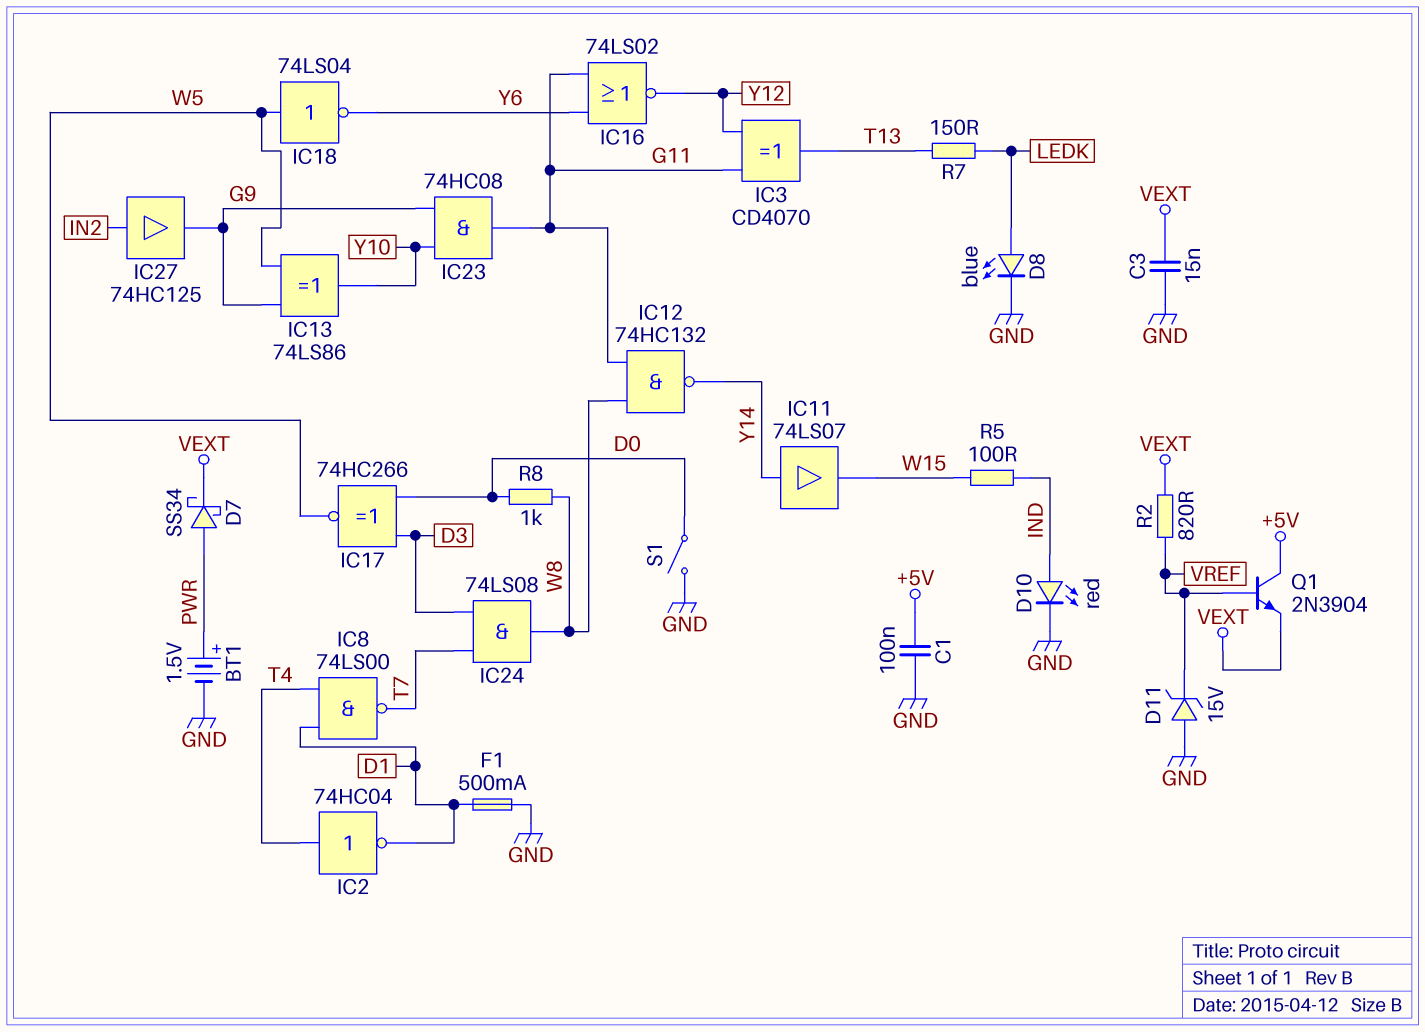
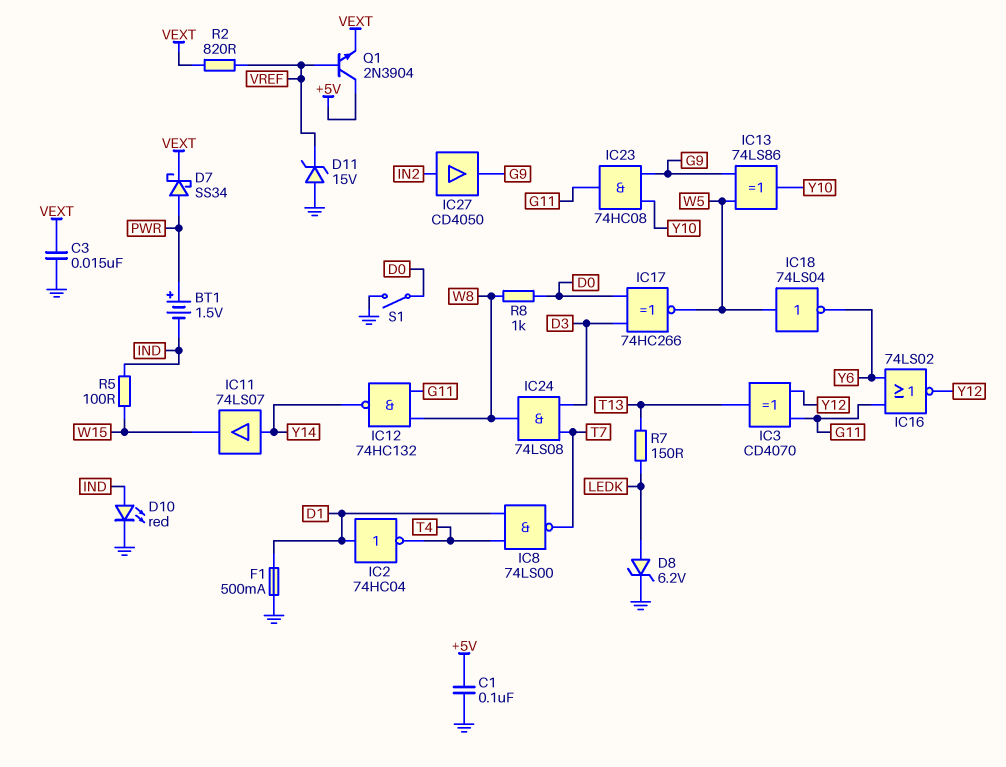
BT1: 1.5V (plus PWR, minus GND) -> 1.5V (plus PWR, minus IND)
D8: LED blue (A LEDK, K GND) -> zener 6.2V (A LEDK, K GND)
IC2: NOT 74HC04 (in T4, out D1) -> NOT 74HC04 (in D1, out T4)
IC27: buffer 74HC125 (in IN2, out G9) -> buffer CD4050 (in IN2, out G9)

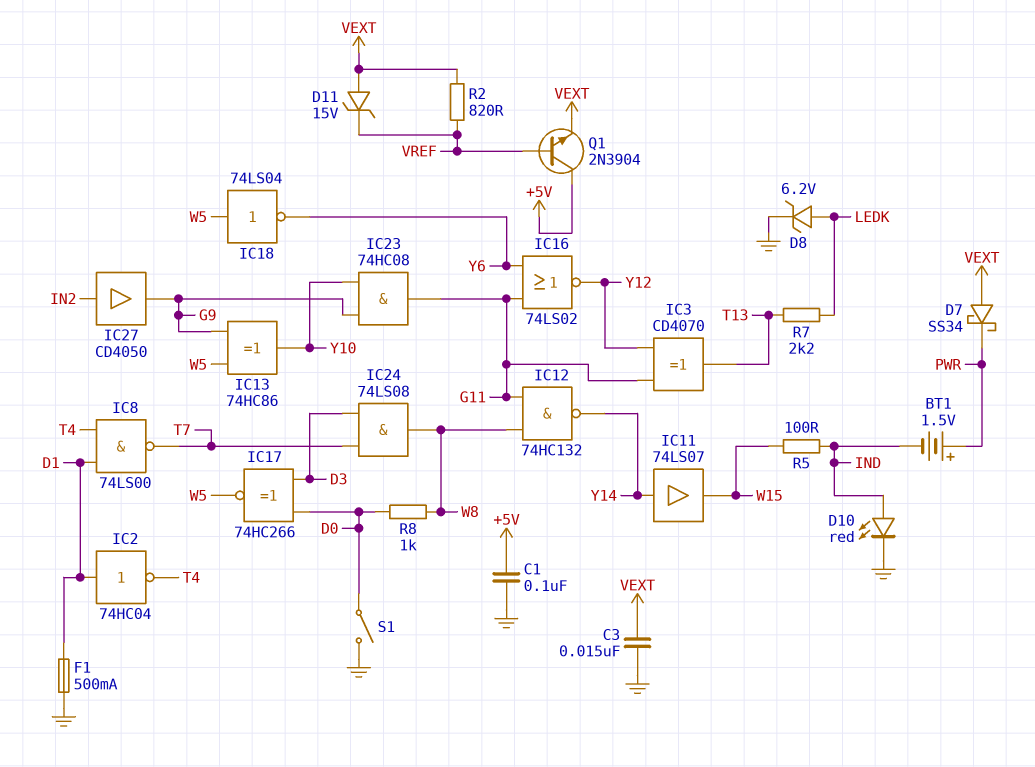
D7: schottky SS34 (A PWR, K VEXT) -> schottky SS34 (A VEXT, K PWR)
D11: zener 15V (A GND, K VREF) -> zener 15V (A VEXT, K VREF)
IC13: XOR 74LS86 (in G9, in W5, out Y10) -> XOR 74HC86 (in G9, in W5, out Y10)
R7: 150 (LEDK, T13) -> 2.2k (LEDK, T13)

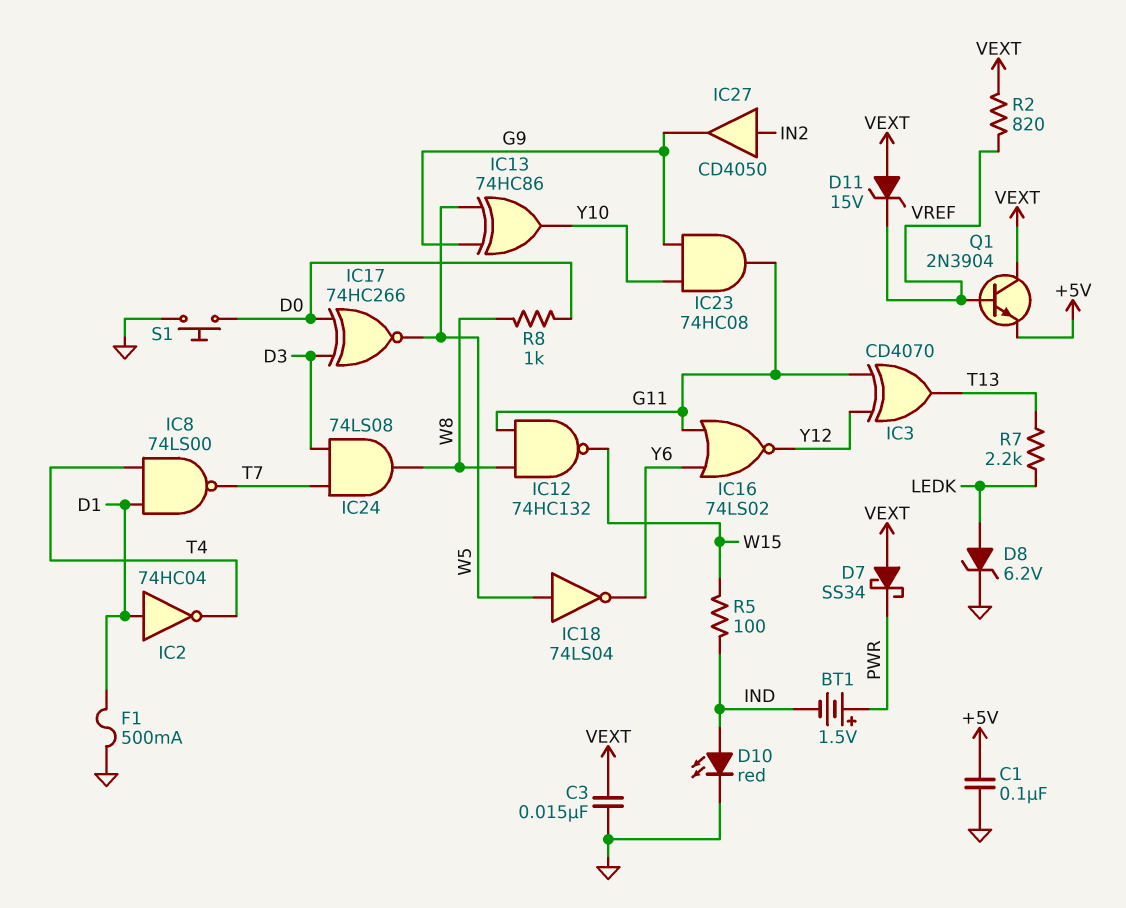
IC11: buffer 74LS07 (in Y14, out W15) -> none
IC12: NAND 74HC132 (in G11, in W8, out Y14) -> NAND 74HC132 (in G11, in W8, out W15)
Q1: NPN 2N3904 (B VREF, C +5V, E VEXT) -> NPN 2N3904 (B VREF, C VEXT, E +5V)
S1: switch (D0, GND) -> button (D0, GND)

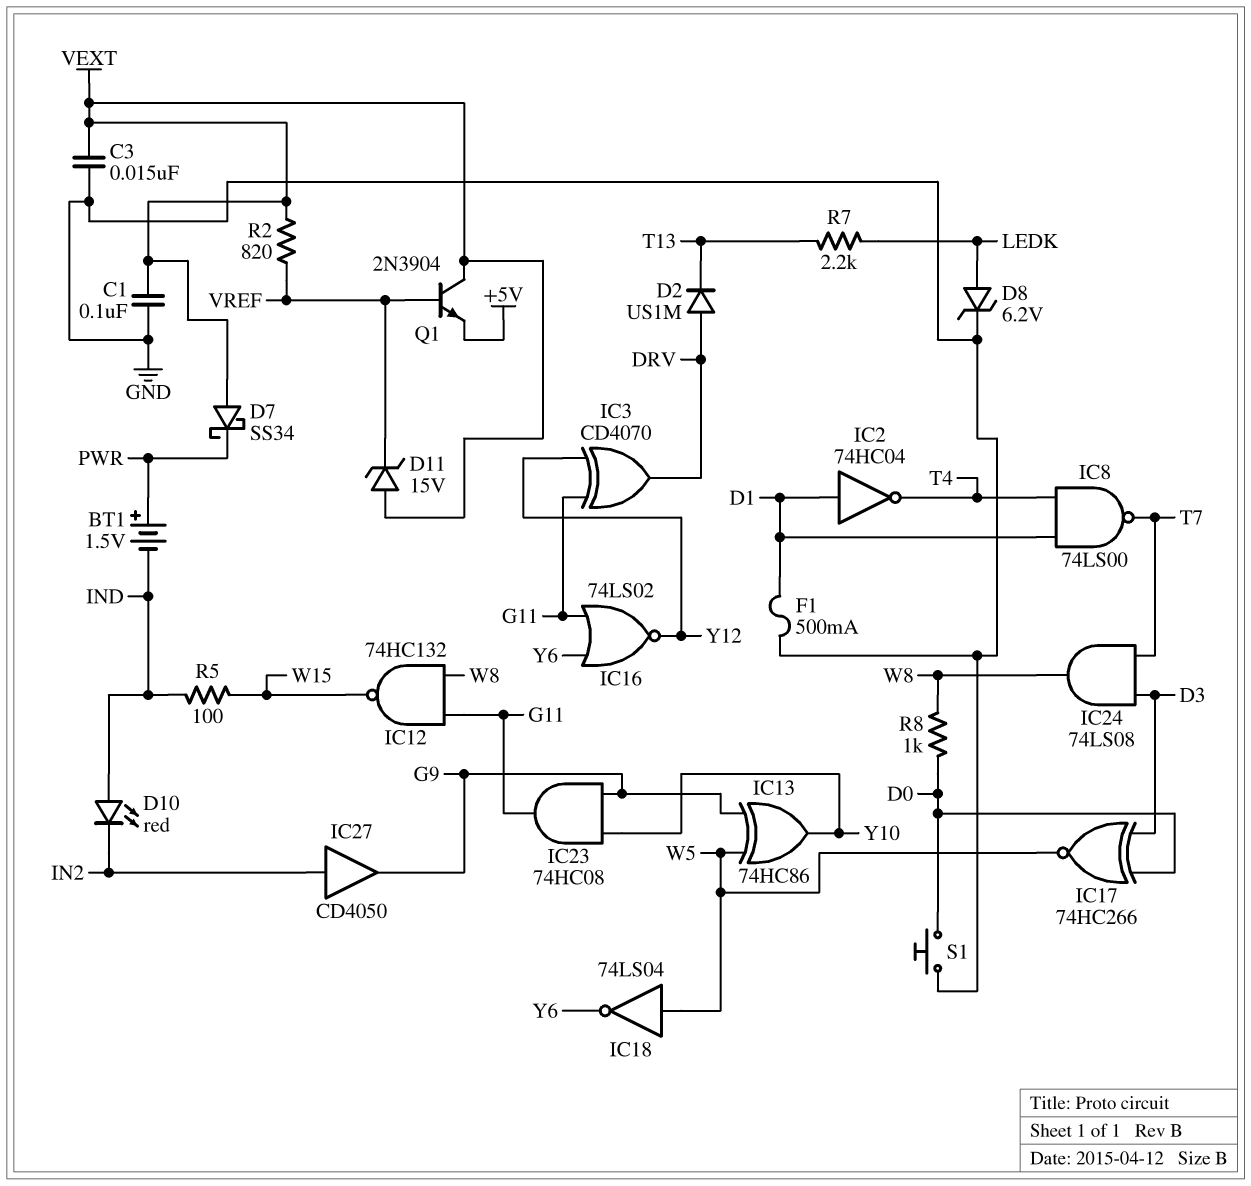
C1: 100nF (+5V, GND) -> 100nF (GND, VEXT)
D2: none -> diode US1M (A DRV, K T13)
D10: LED red (A IND, K GND) -> LED red (A IND, K IN2)
IC3: XOR CD4070 (in G11, in Y12, out T13) -> XOR CD4070 (in G11, in Y12, out DRV)

